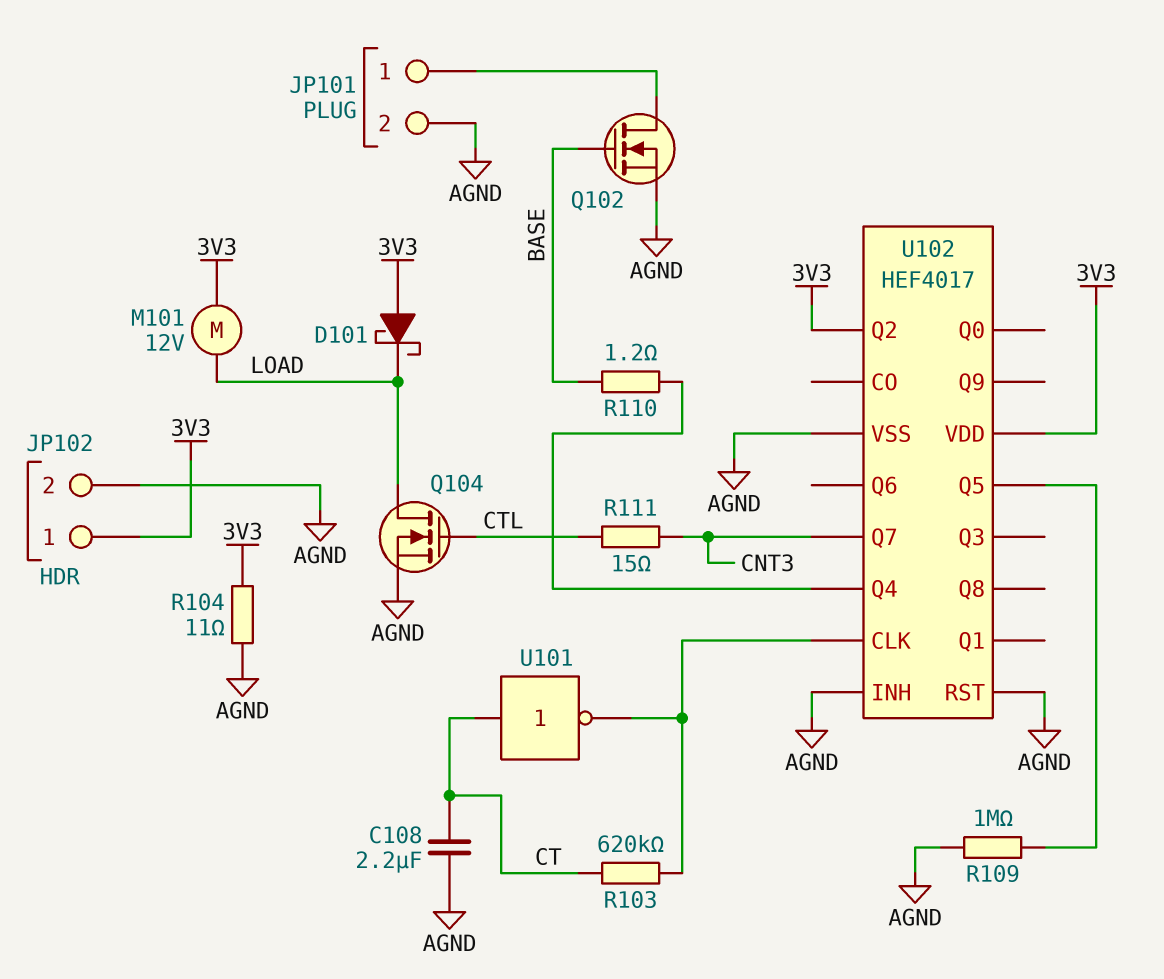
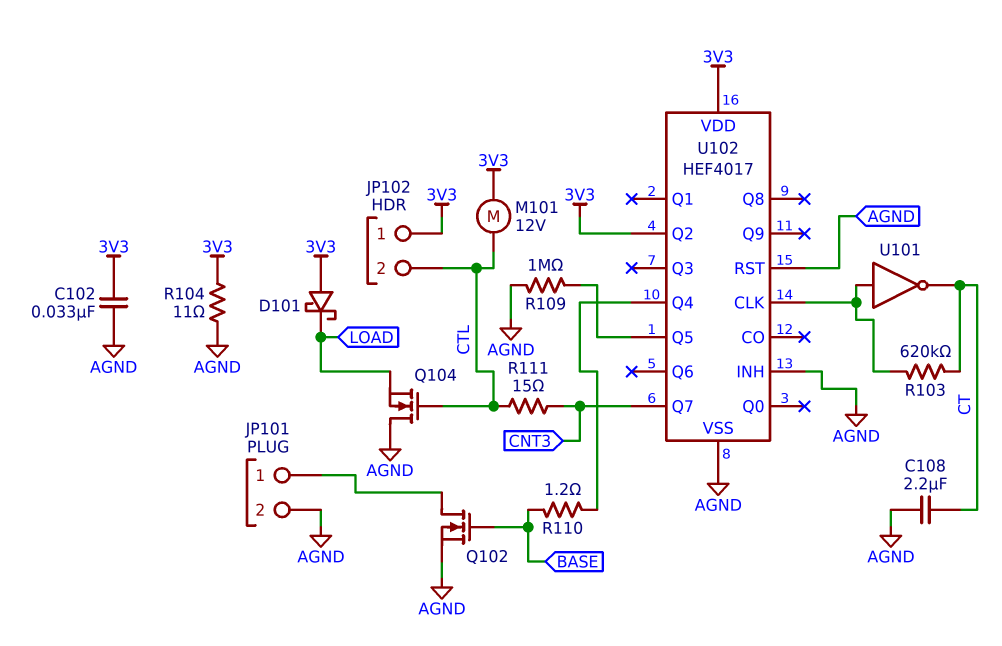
C102: none -> 33nF (3V3, AGND)
JP102 pin 2: AGND -> CTL
M101: motor 12V (3V3, LOAD) -> motor 12V (3V3, CTL)
Q104: NMOS (G CTL, D LOAD, S AGND) -> NMOS (G CTL, D AGND, S LOAD)
U101: NOT (in CT, out U102/CLK) -> NOT (in U102/CLK, out CT)

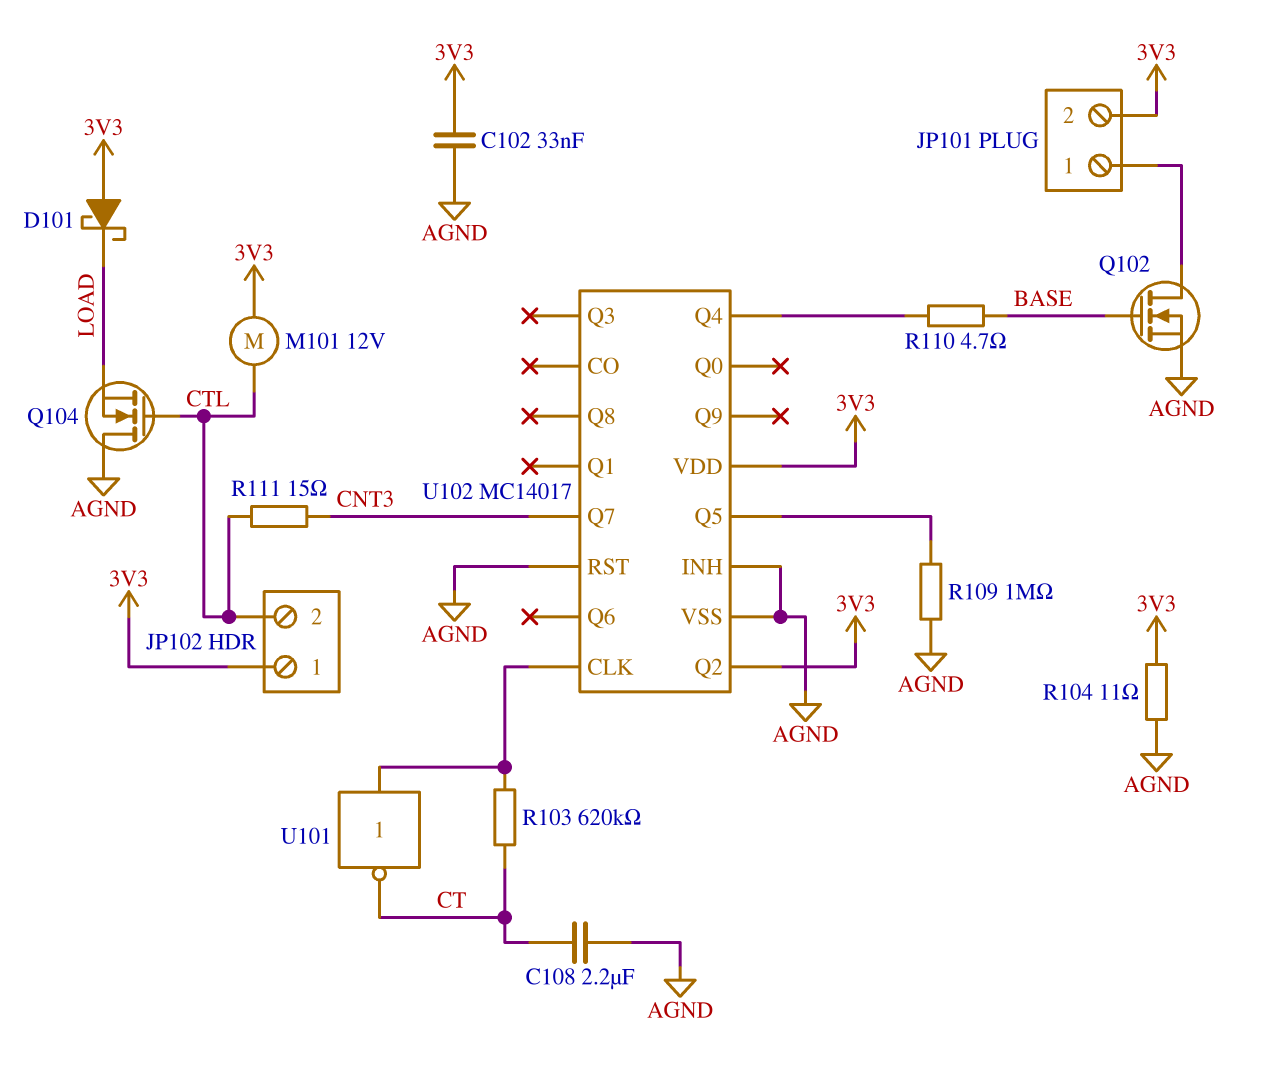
JP101 pin 2: AGND -> 3V3
R110: 1.2 (BASE, U102/Q4) -> 4.7 (BASE, U102/Q4)
U102: HEF4017 -> MC14017

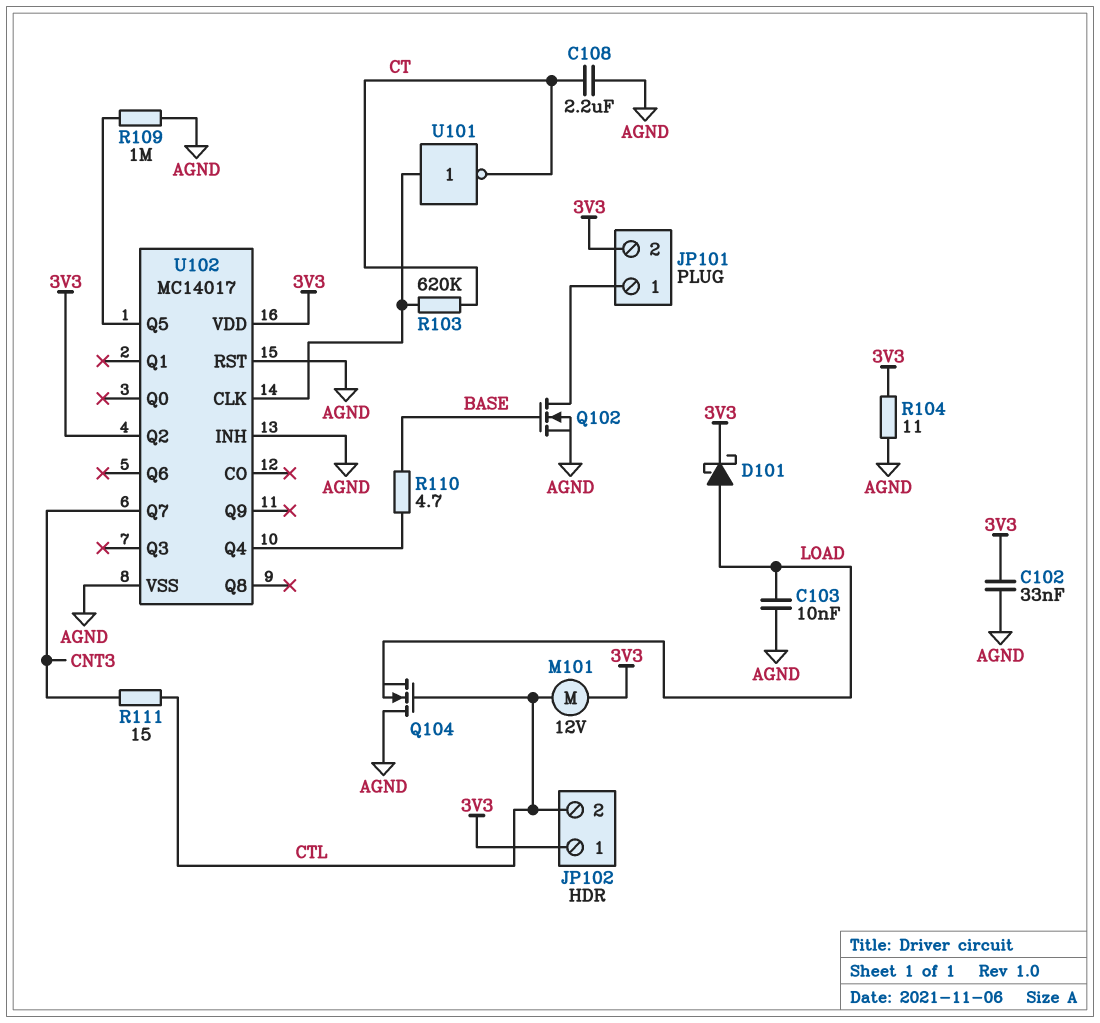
C103: none -> 10nF (AGND, LOAD)
D101: schottky (A 3V3, K LOAD) -> schottky (A LOAD, K 3V3)

